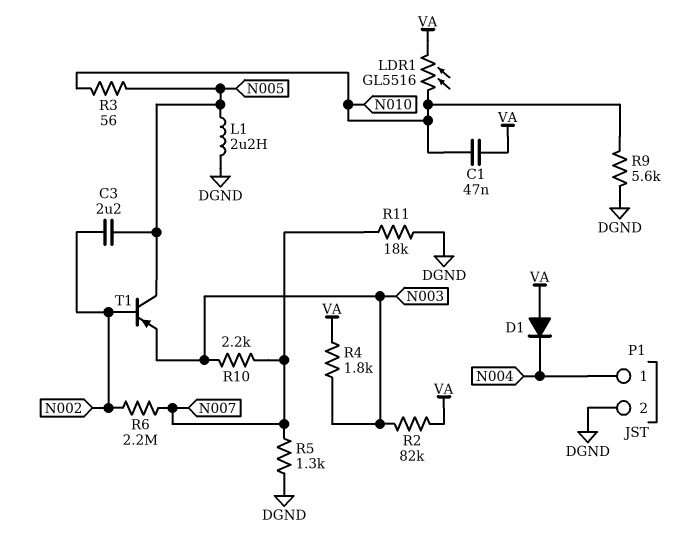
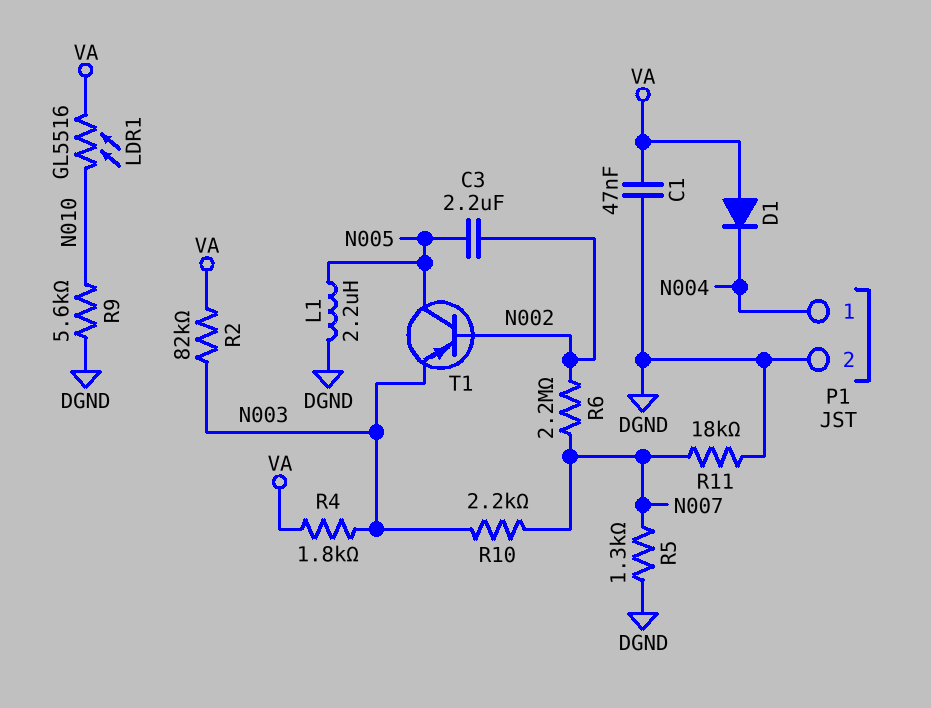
C1: 47nF (N010, VA) -> 47nF (DGND, VA)
R3: 56 (N005, N010) -> none

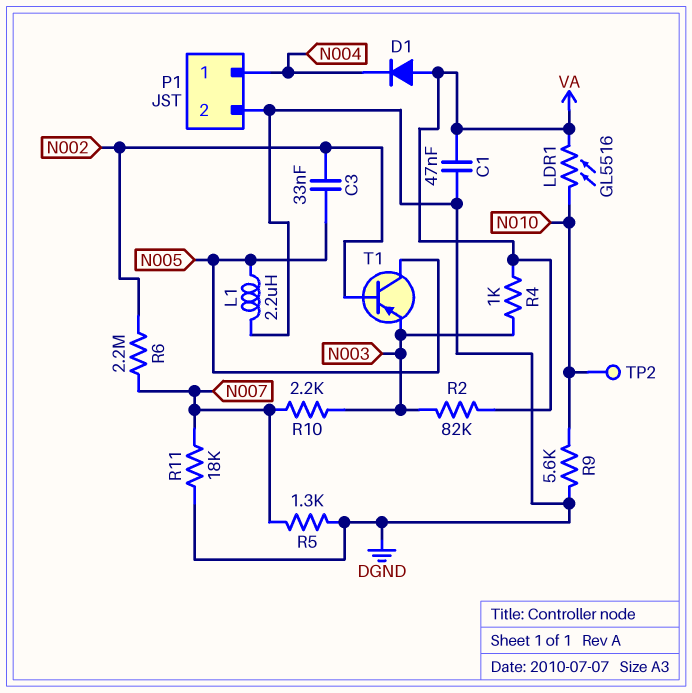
C3: 2.2uF (N002, N005) -> 33nF (N002, N005)
R4: 1.8k (N003, VA) -> 1k (N003, VA)
TP2: none -> test point (N010)

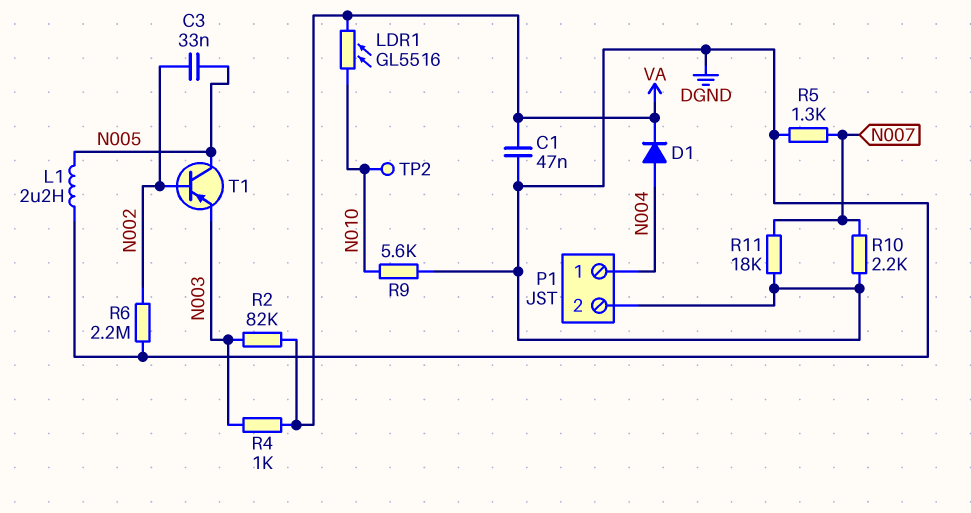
D1: diode (A VA, K N004) -> diode (A N004, K VA)
R6: 2.2M (N002, N007) -> 2.2M (DGND, N002)
R10: 2.2k (N003, N007) -> 2.2k (DGND, N007)

